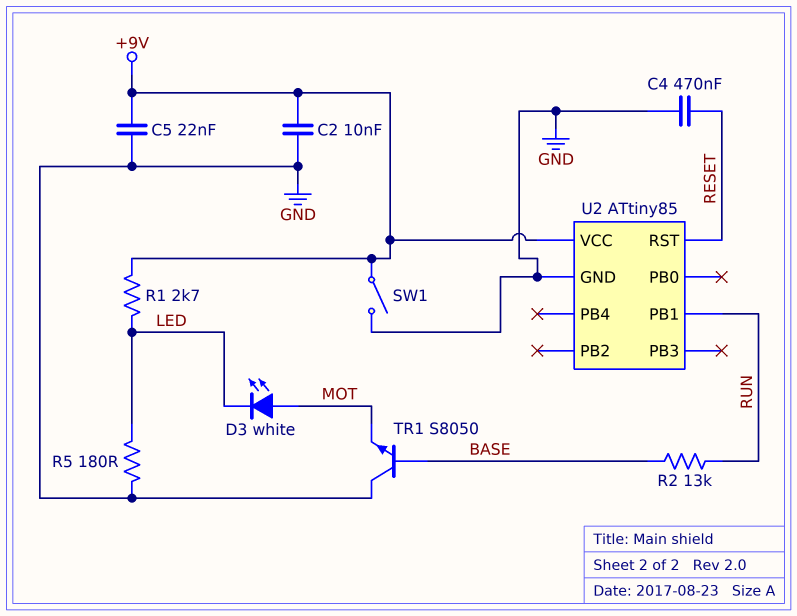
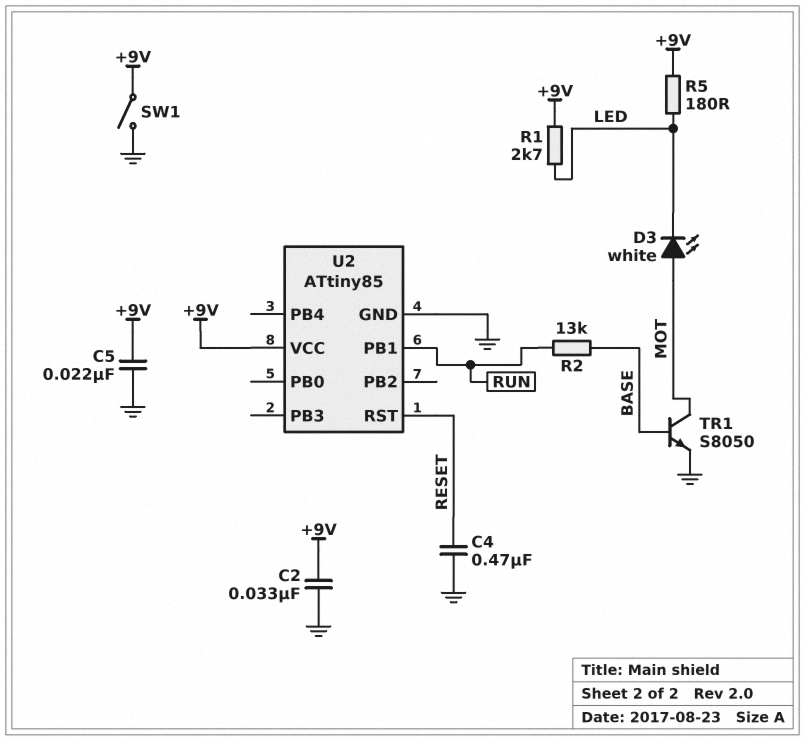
C2: 10nF (+9V, GND) -> 33nF (+9V, GND)
R5: 180 (GND, LED) -> 180 (+9V, LED)
TR1: NPN S8050 (B BASE, C GND, E MOT) -> NPN S8050 (B BASE, C MOT, E GND)

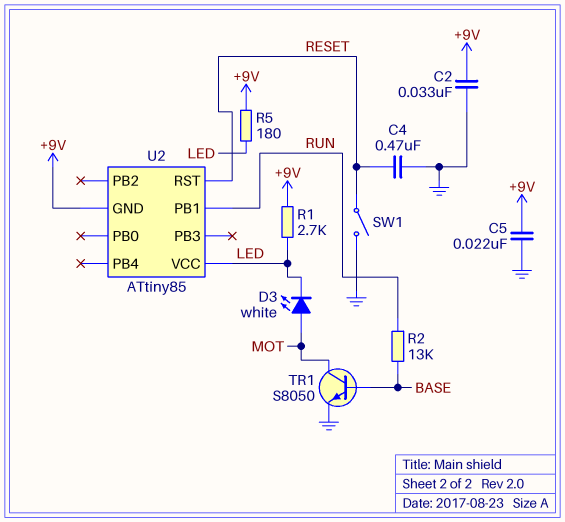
SW1: switch (+9V, GND) -> switch (GND, RESET)
U2 pin GND: GND -> +9V
U2 pin VCC: +9V -> LED

